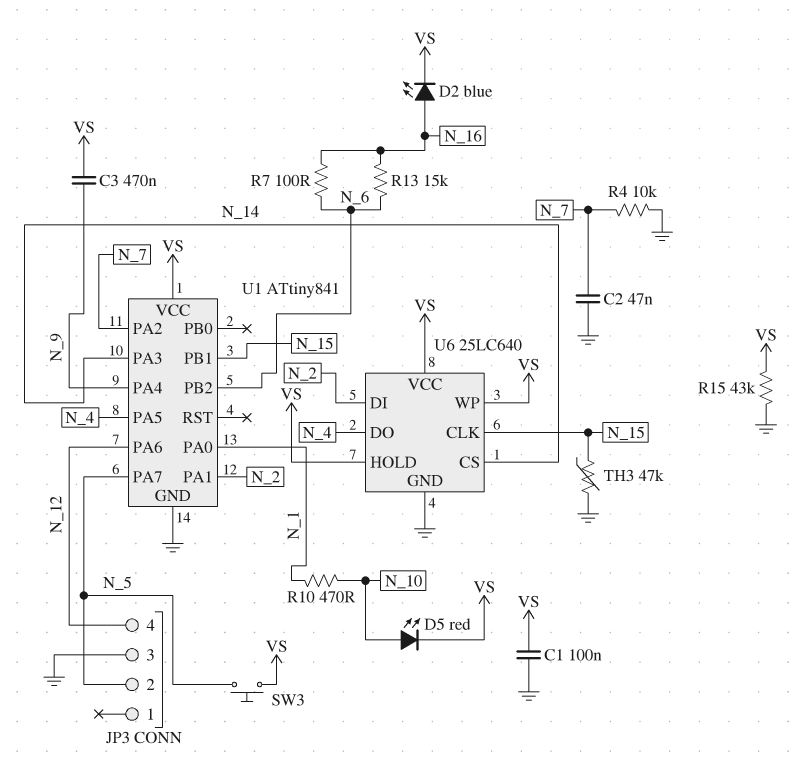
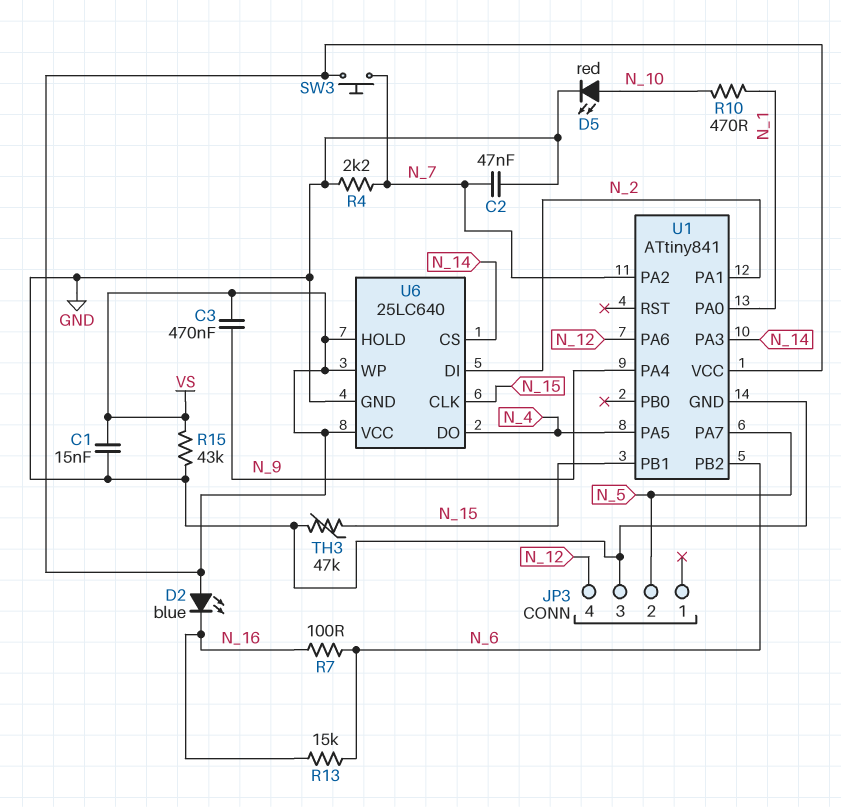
C1: 100nF (GND, VS) -> 15nF (GND, VS)
D2: LED blue (A N_16, K VS) -> LED blue (A VS, K N_16)
D5: LED red (A N_10, K VS) -> LED red (A N_10, K GND)
R4: 10k (GND, N_7) -> 2.2k (GND, N_7)
SW3: button (N_5, VS) -> button (N_7, VS)

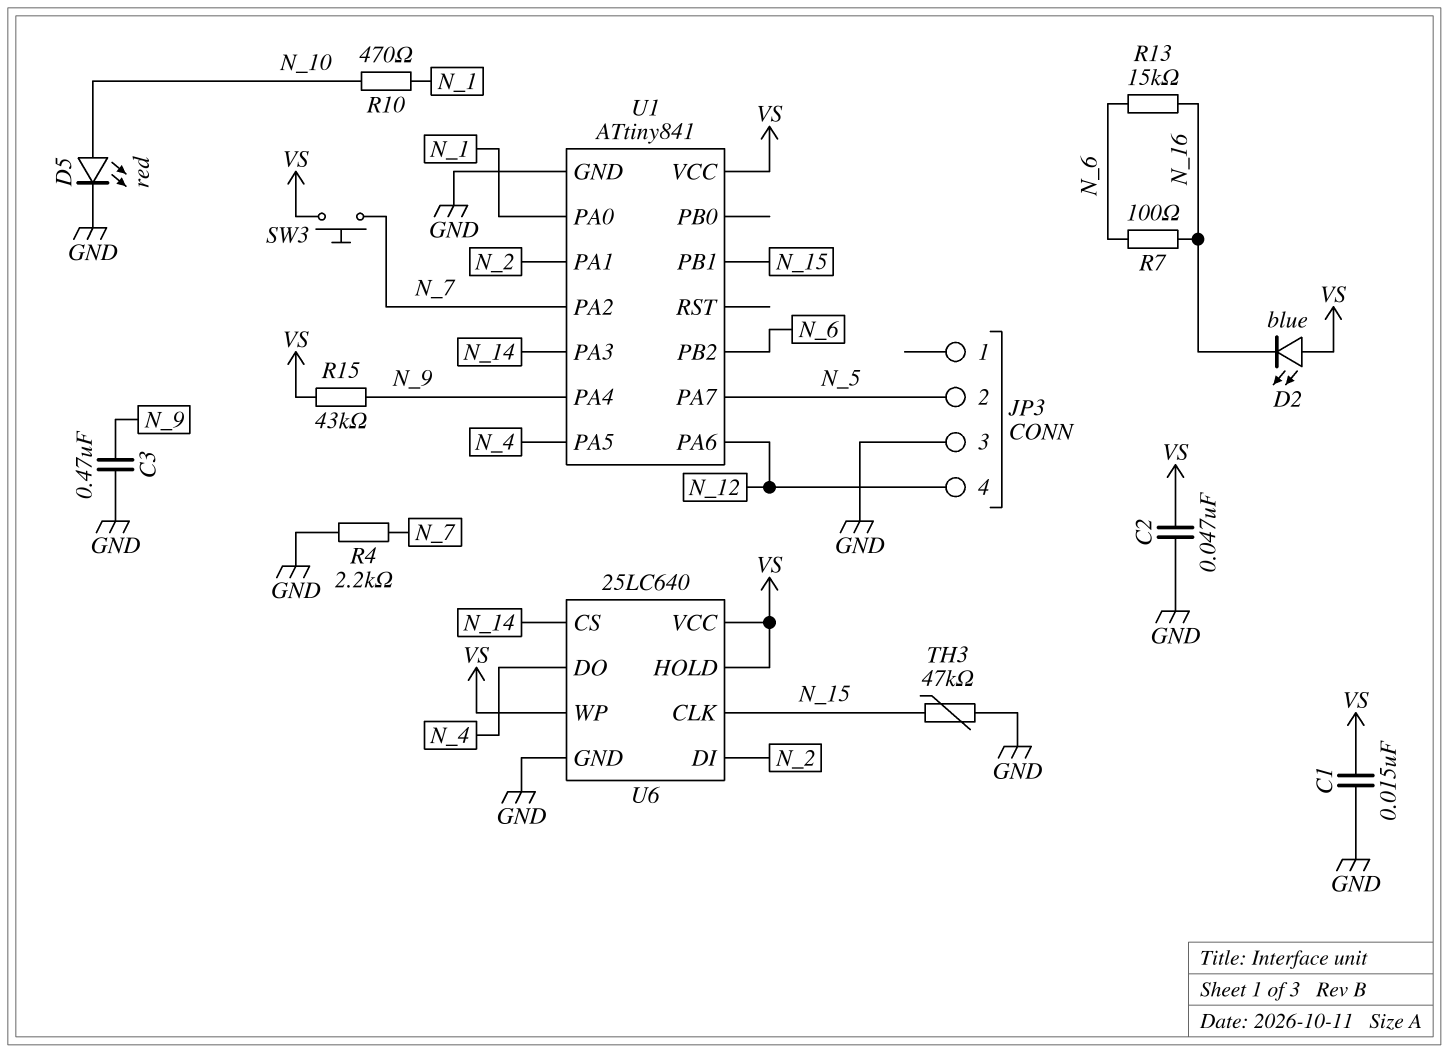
C2: 47nF (GND, N_7) -> 47nF (GND, VS)
C3: 470nF (N_9, VS) -> 470nF (GND, N_9)
R15: 43k (GND, VS) -> 43k (N_9, VS)

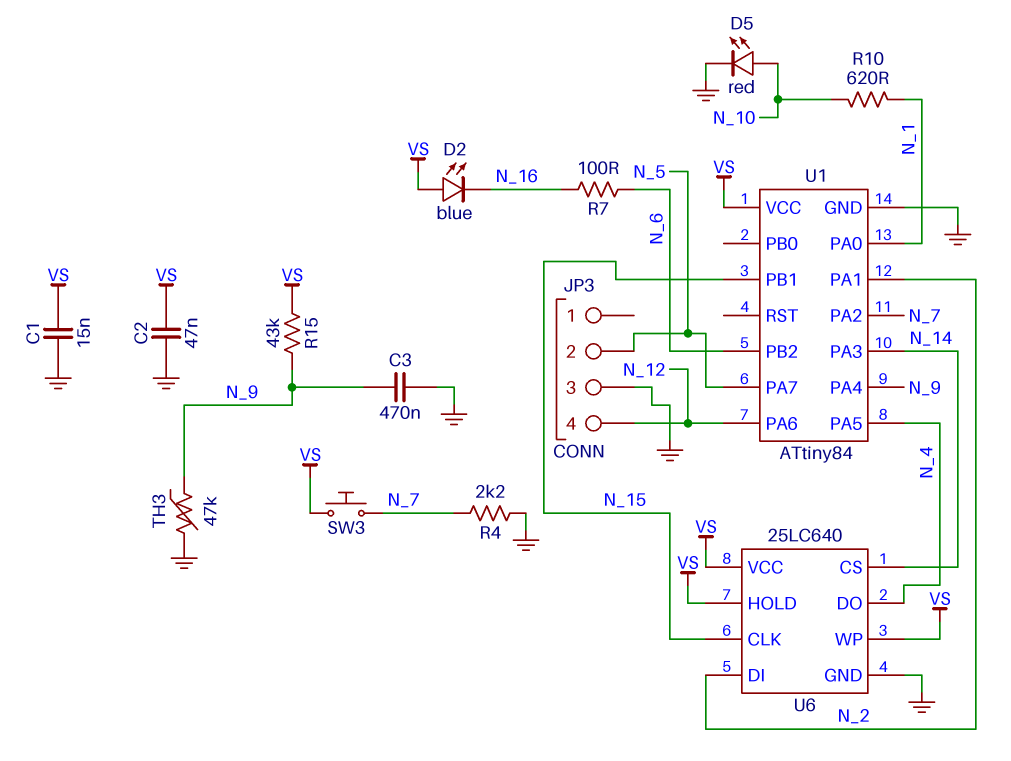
R10: 470 (N_1, N_10) -> 620 (N_1, N_10)
R13: 15k (N_6, N_16) -> none
TH3: 47k (GND, N_15) -> 47k (GND, N_9)
U1: ATtiny841 -> ATtiny84

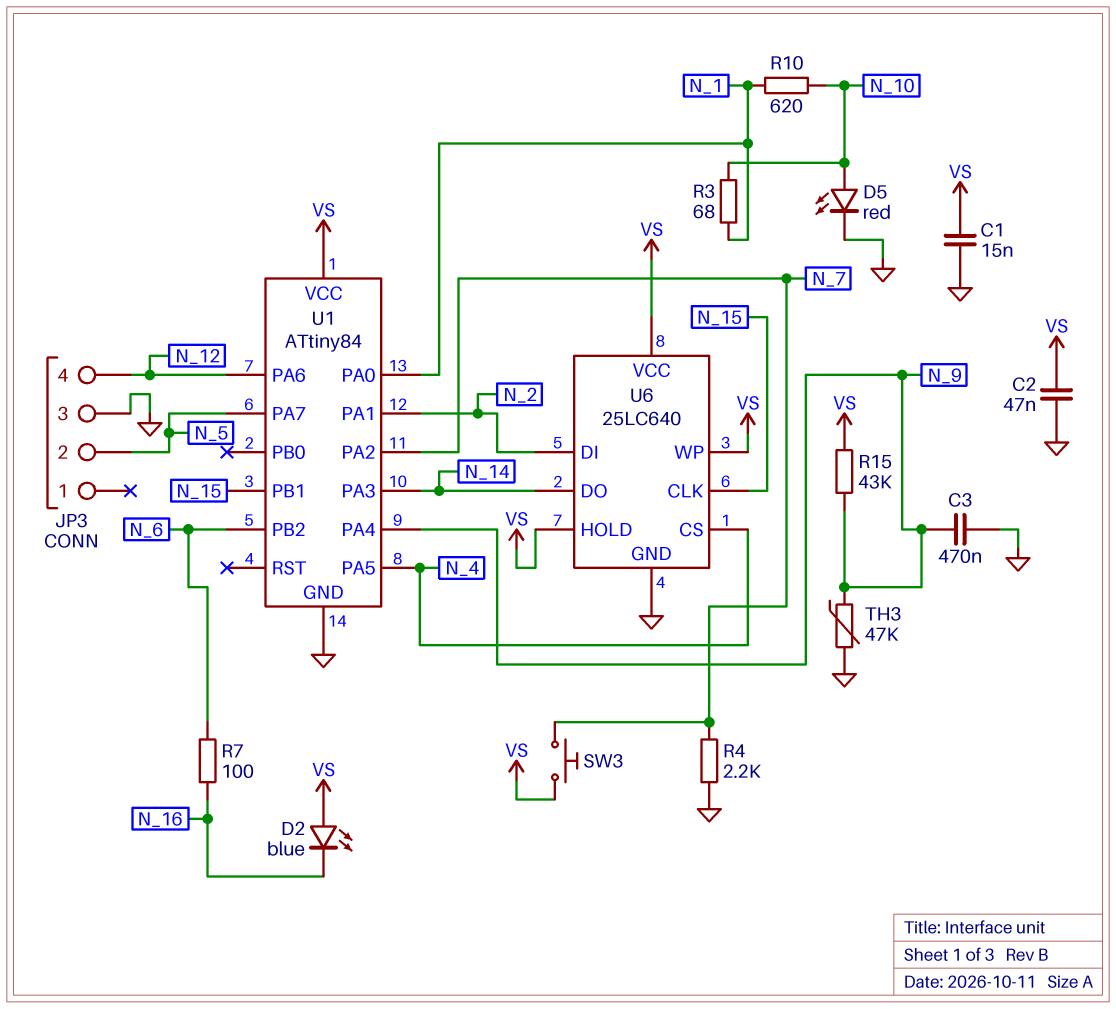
R3: none -> 68 (N_1, N_10)
U6 pin CS: N_14 -> N_4
U6 pin DO: N_4 -> N_14

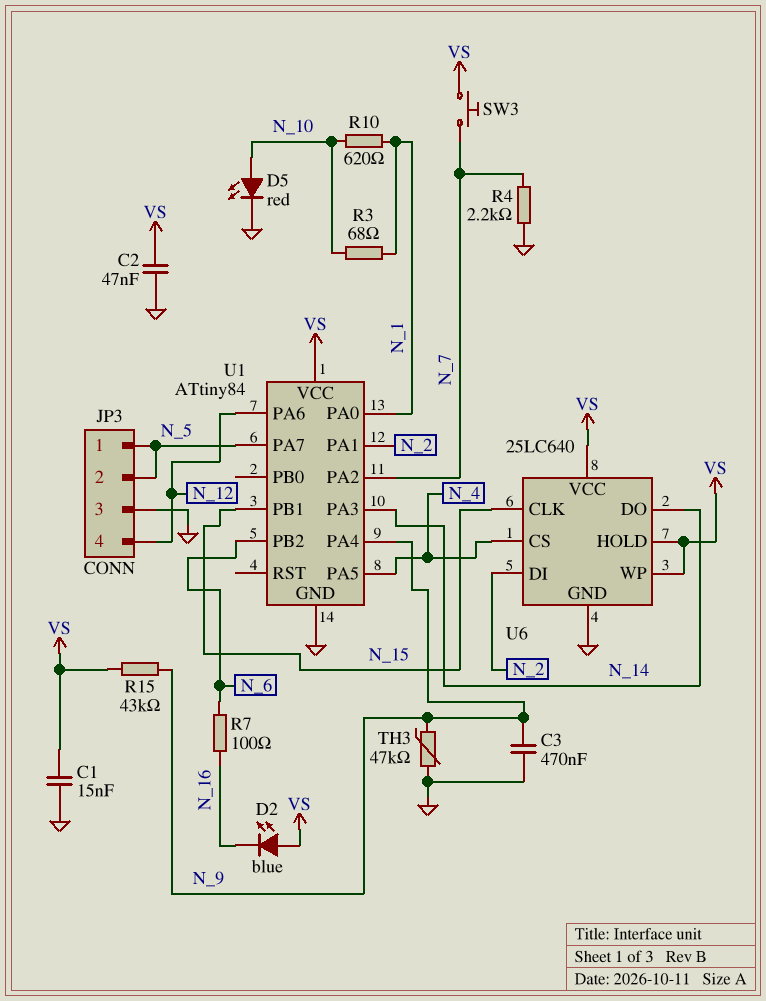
JP3 pin 1: none -> N_5

